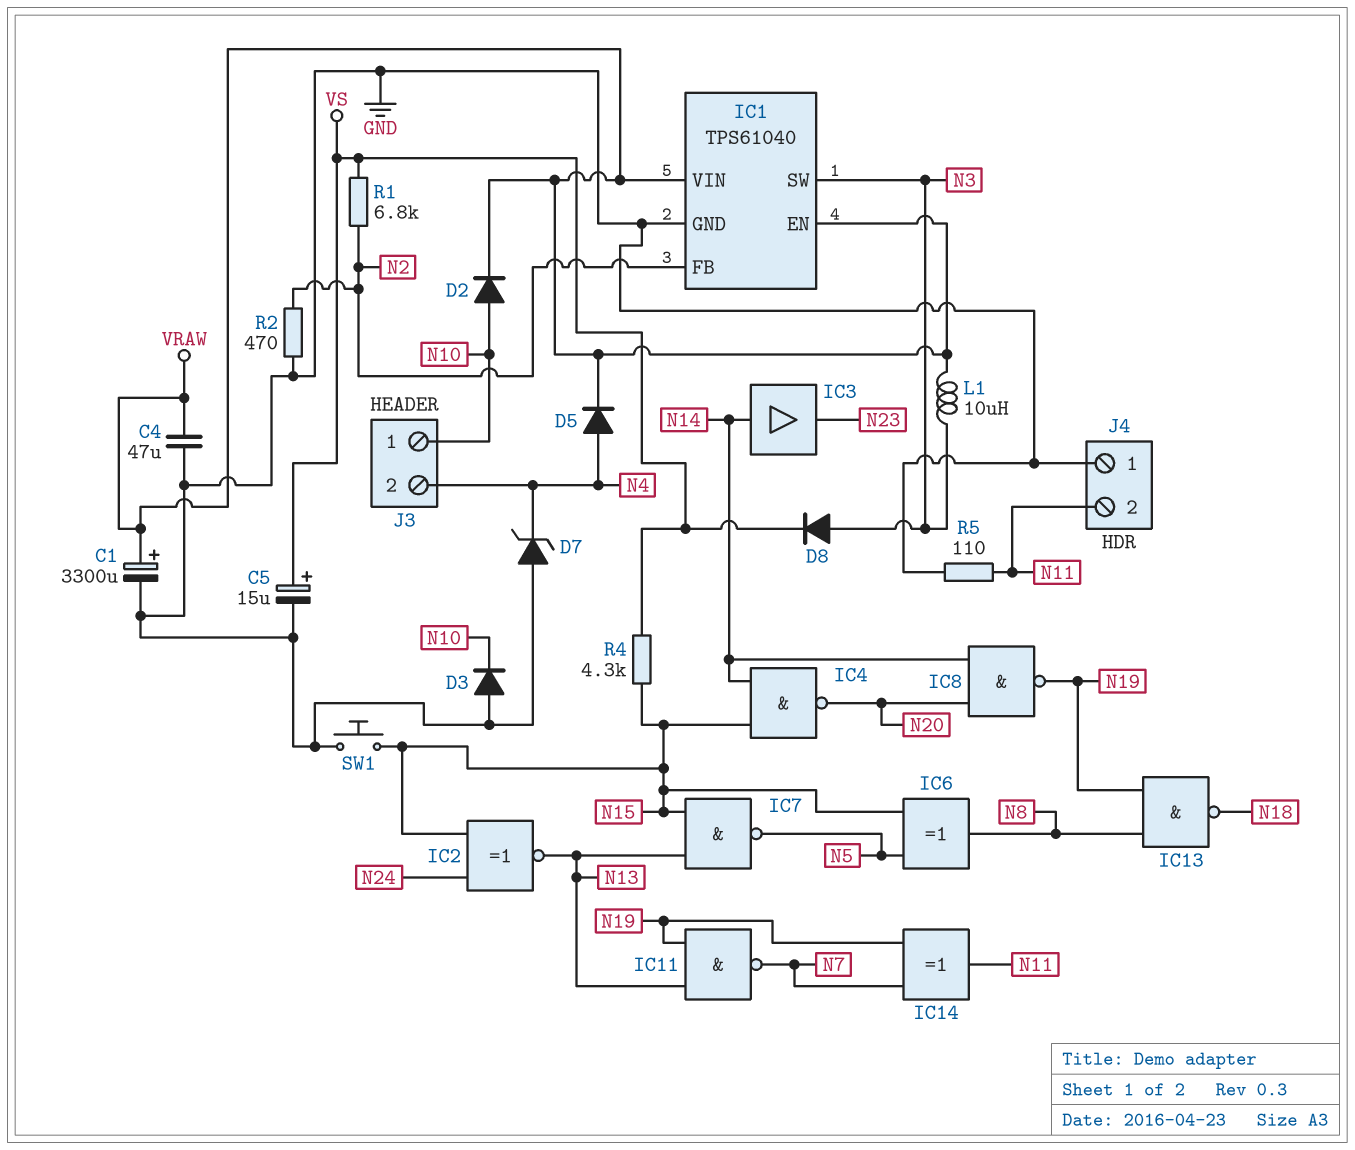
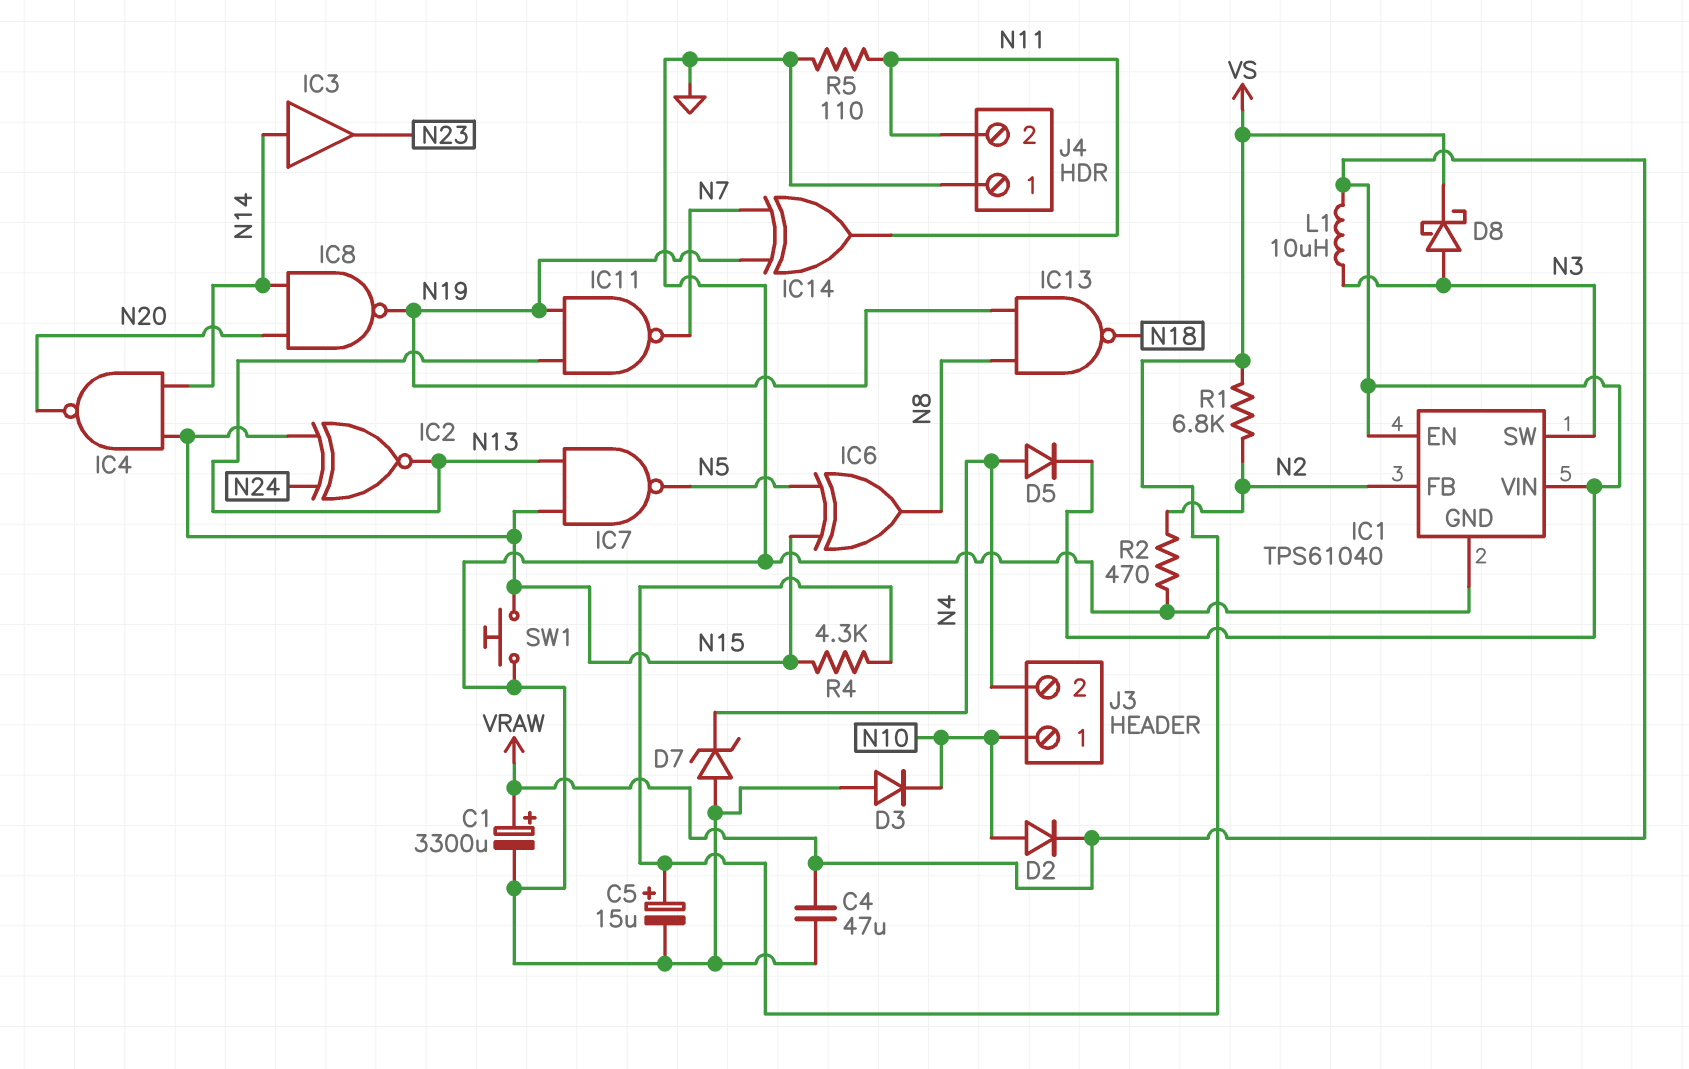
D8: diode (A N3, K VS) -> schottky (A N3, K VS)

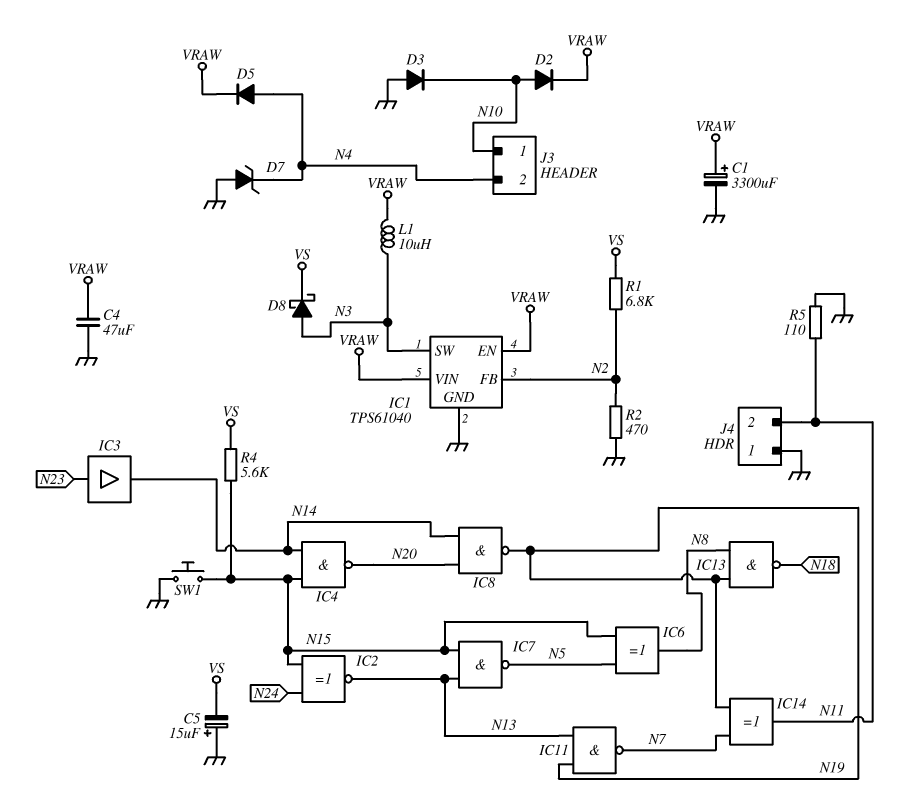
C5: 15uF (plus VS, minus GND) -> 15uF (plus GND, minus VS)
IC3: buffer (in N14, out N23) -> buffer (in N23, out N14)
R4: 4.3k (N15, VS) -> 5.6k (N15, VS)

